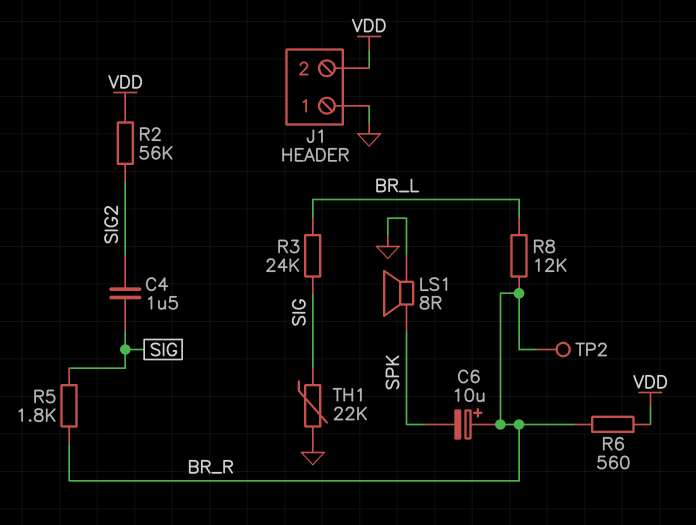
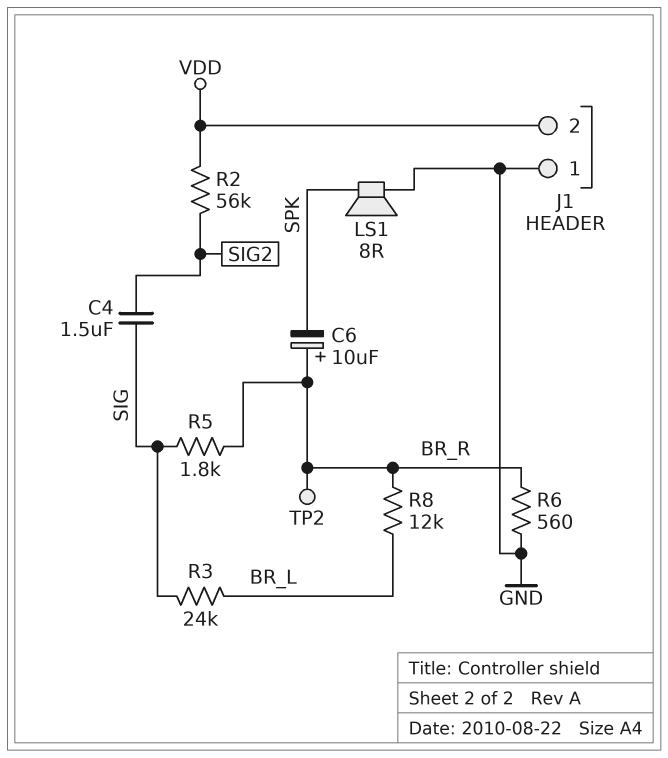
R6: 560 (BR_R, VDD) -> 560 (BR_R, GND)
TH1: 22k (GND, SIG) -> none

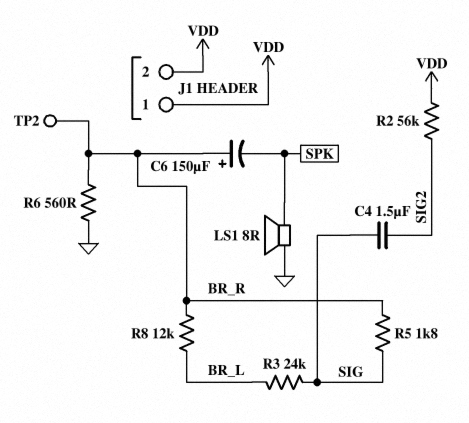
C6: 10uF (plus BR_R, minus SPK) -> 150uF (plus BR_R, minus SPK)
J1 pin 1: GND -> VDD

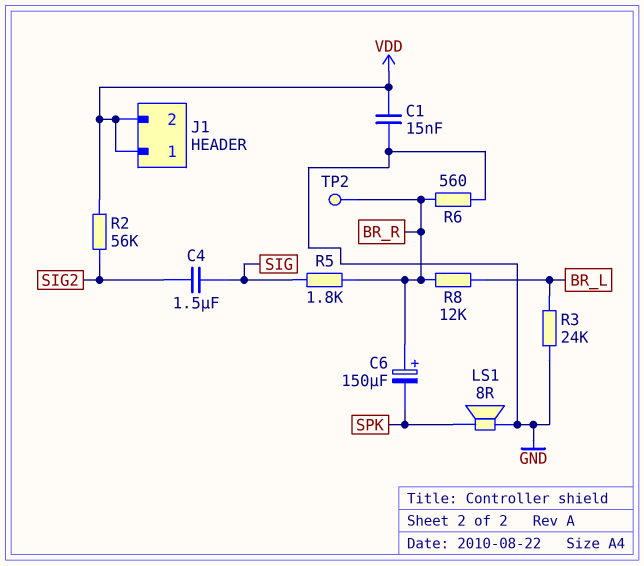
C1: none -> 15nF (GND, VDD)
R3: 24k (BR_L, SIG) -> 24k (BR_L, GND)

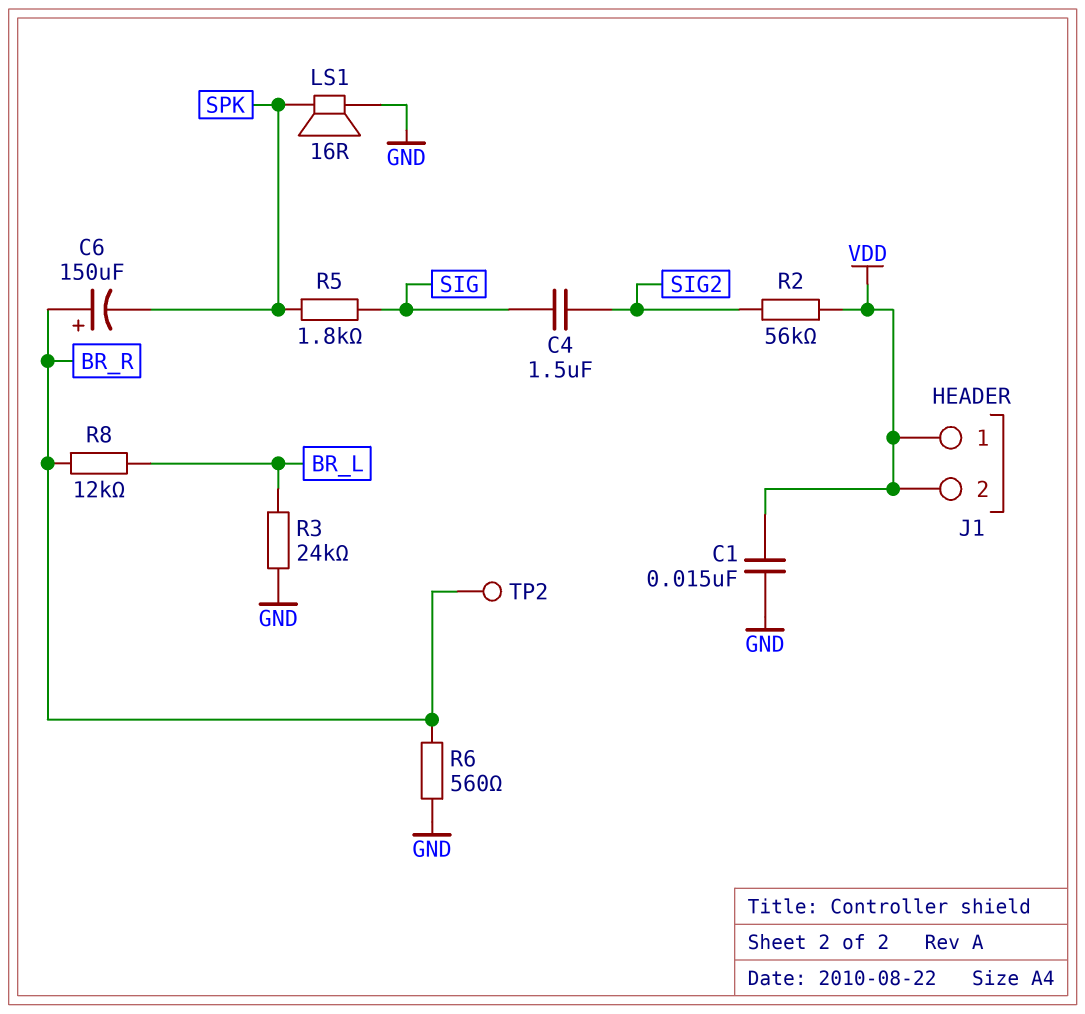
LS1: speaker 8R (GND, SPK) -> speaker 16R (GND, SPK)
R5: 1.8k (BR_R, SIG) -> 1.8k (SIG, SPK)

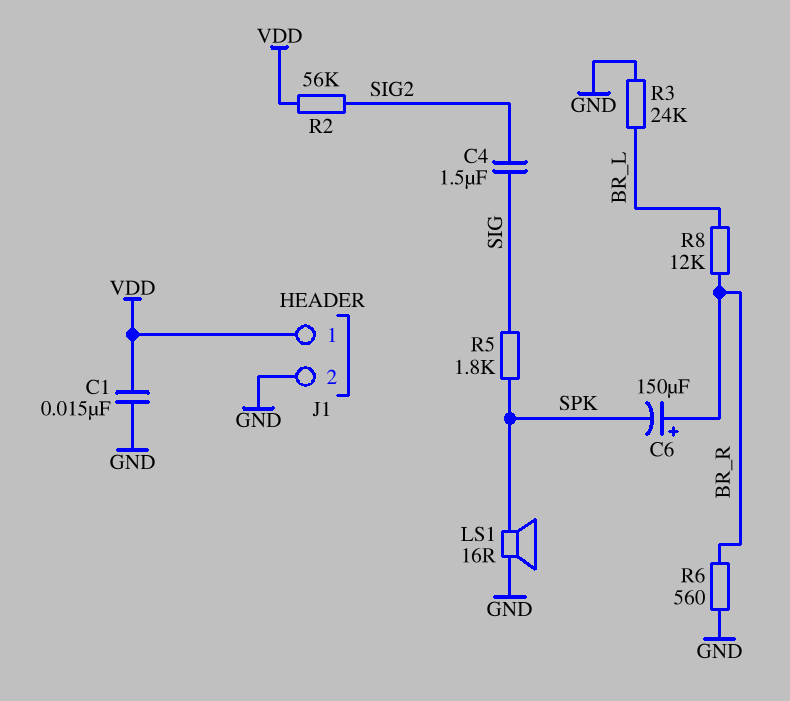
J1 pin 2: VDD -> GND
TP2: test point (BR_R) -> none

